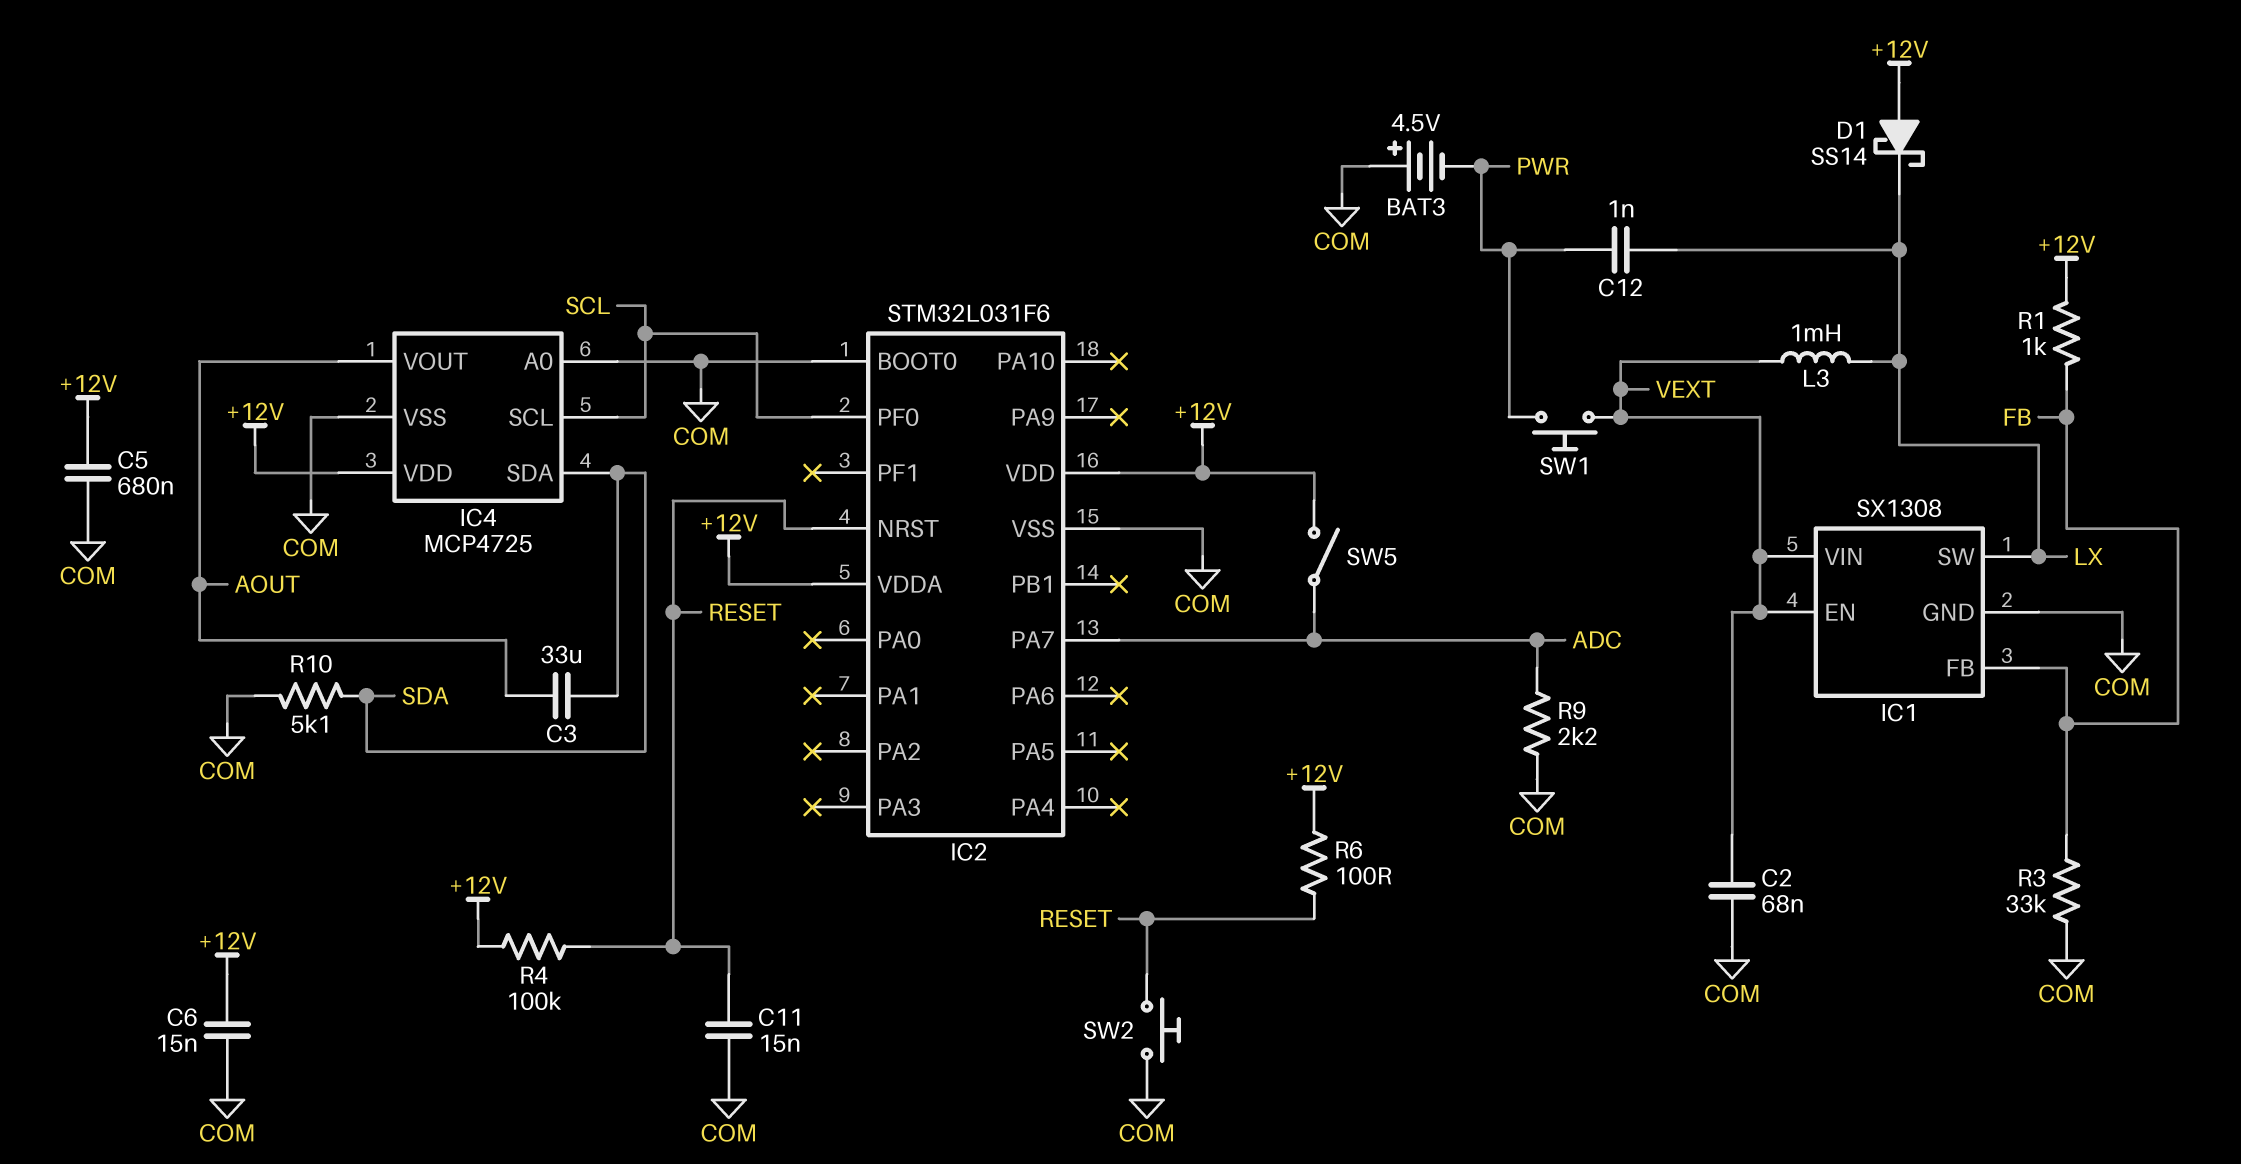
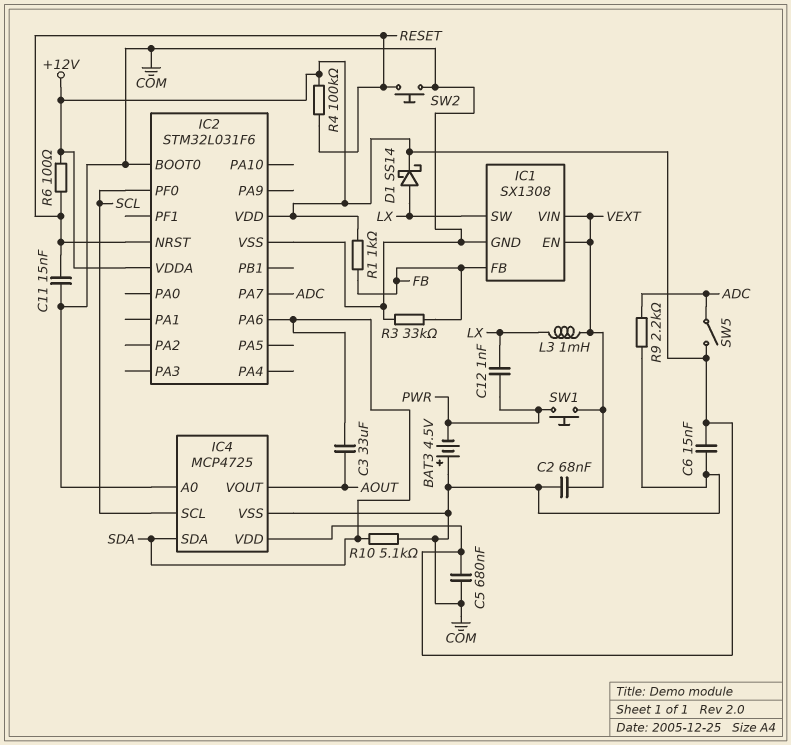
D1: schottky SS14 (A +12V, K LX) -> schottky SS14 (A LX, K +12V)
IC2 pin PA6: none -> SDA

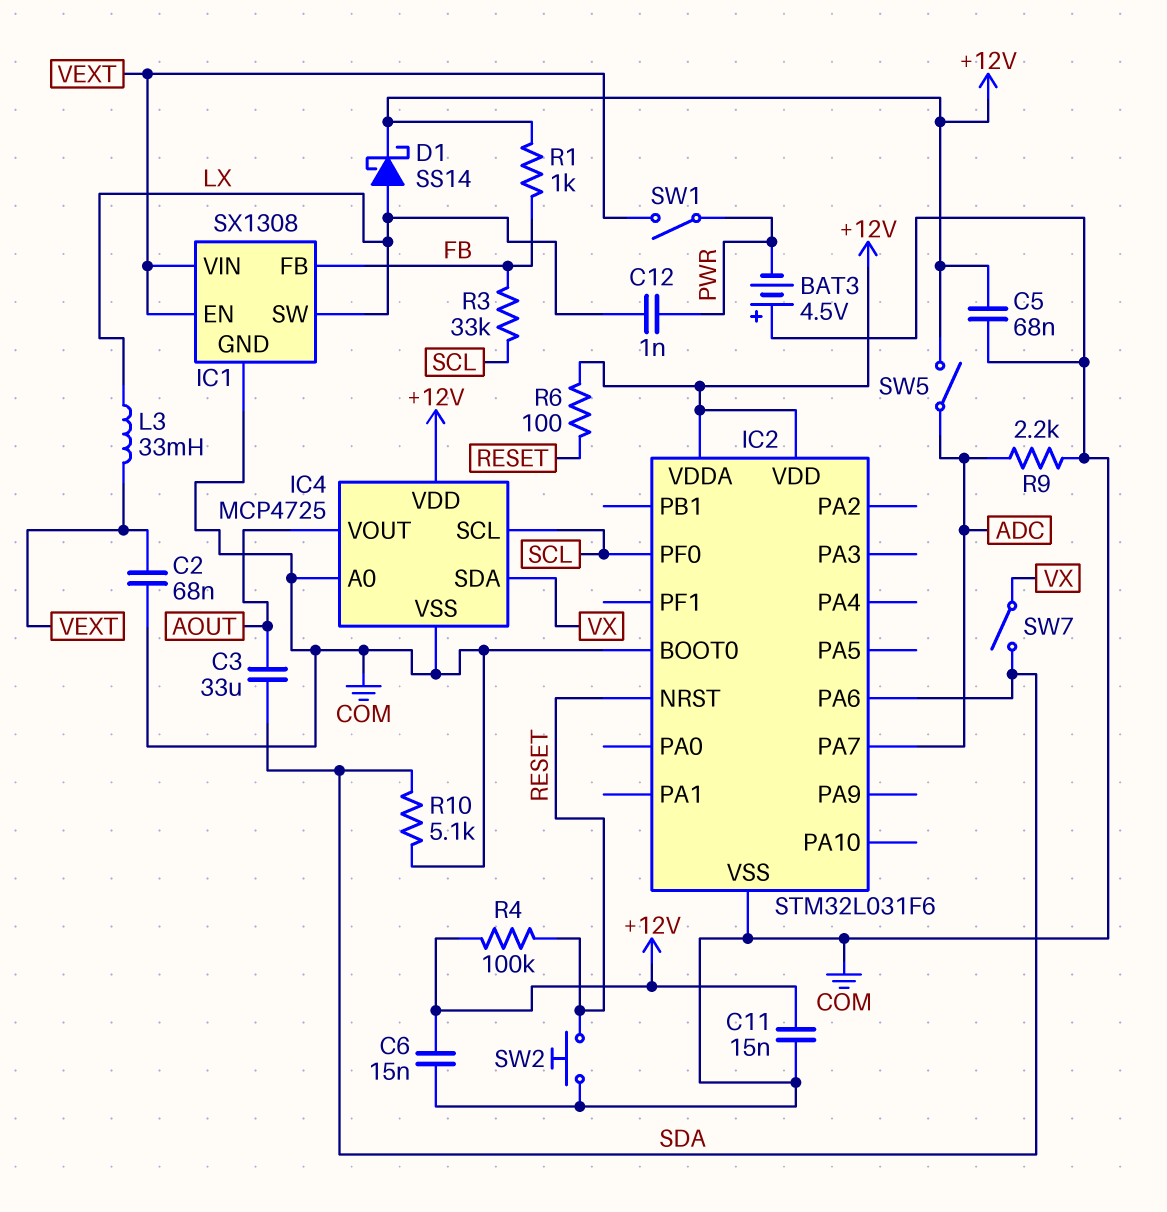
C5: 680nF (+12V, COM) -> 68nF (+12V, COM)
C11: 15nF (COM, RESET) -> 15nF (+12V, COM)
IC4 pin SDA: SDA -> VX
L3: 1mH (LX, VEXT) -> 33mH (LX, VEXT)
R3: 33k (COM, FB) -> 33k (FB, SCL)
SW1: button (PWR, VEXT) -> switch (PWR, VEXT)
SW7: none -> switch (SDA, VX)

